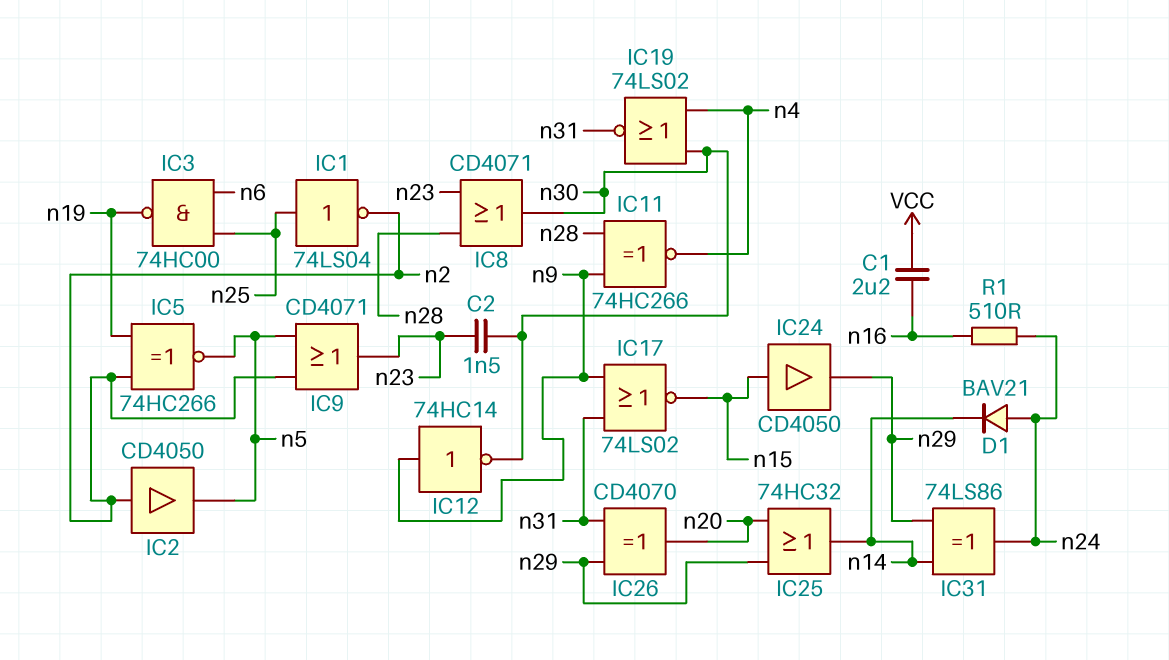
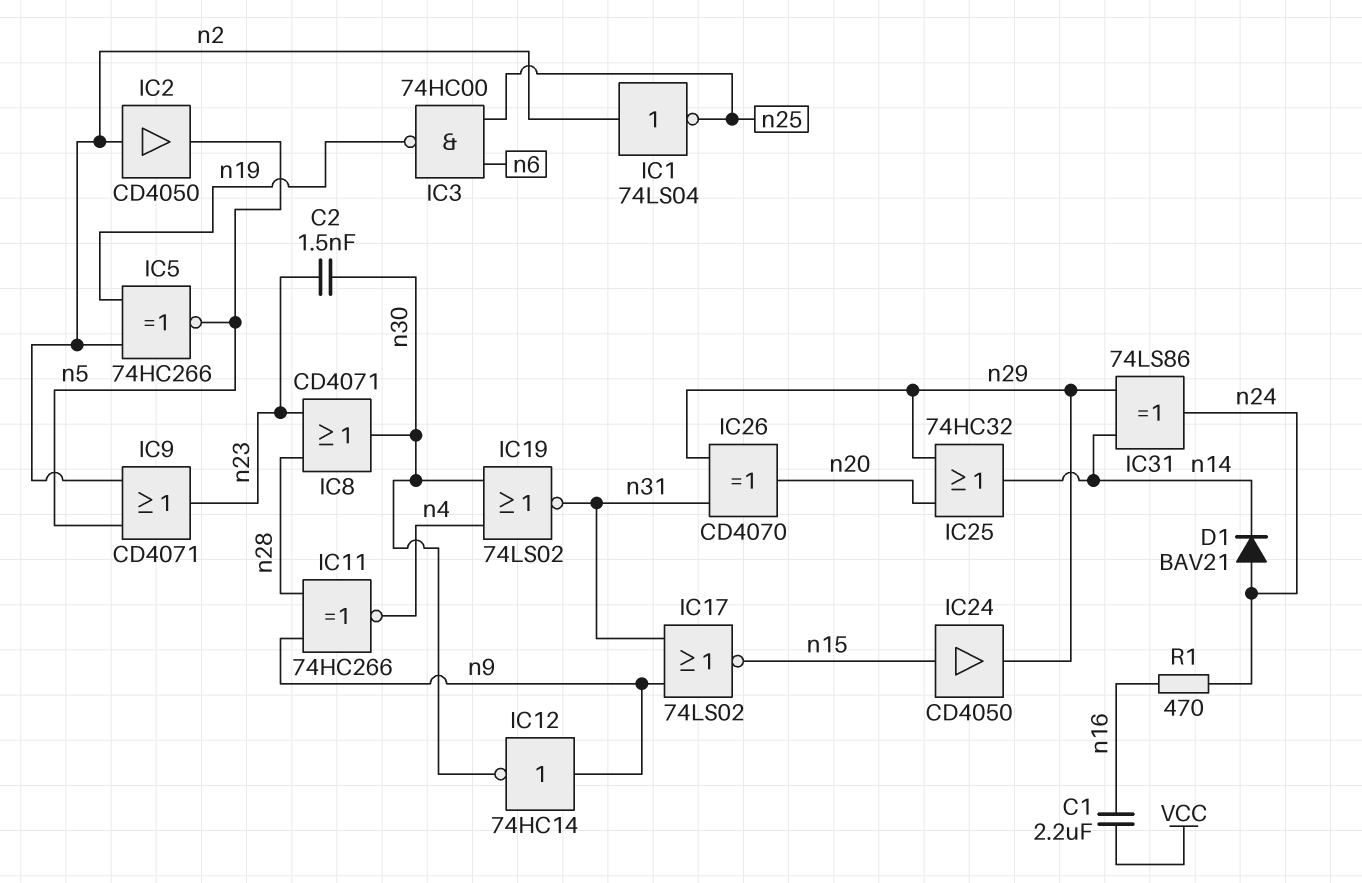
IC1: NOT 74LS04 (in n25, out n2) -> NOT 74LS04 (in n2, out n25)
R1: 510 (n16, n24) -> 470 (n16, n24)

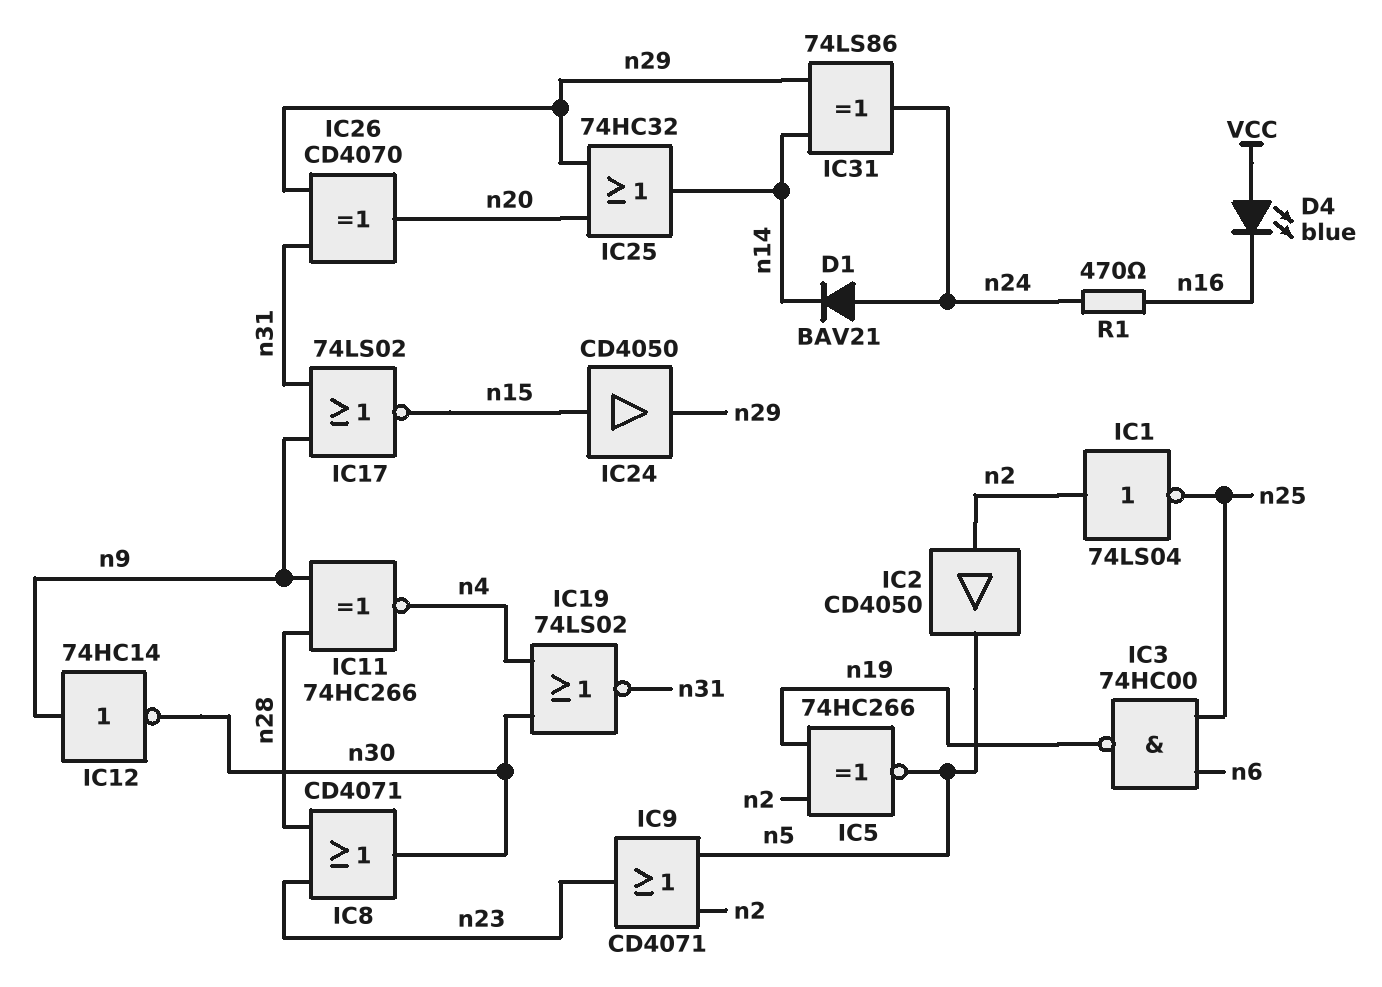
C1: 2.2uF (VCC, n16) -> none
C2: 1.5nF (n23, n30) -> none
D4: none -> LED blue (A VCC, K n16)

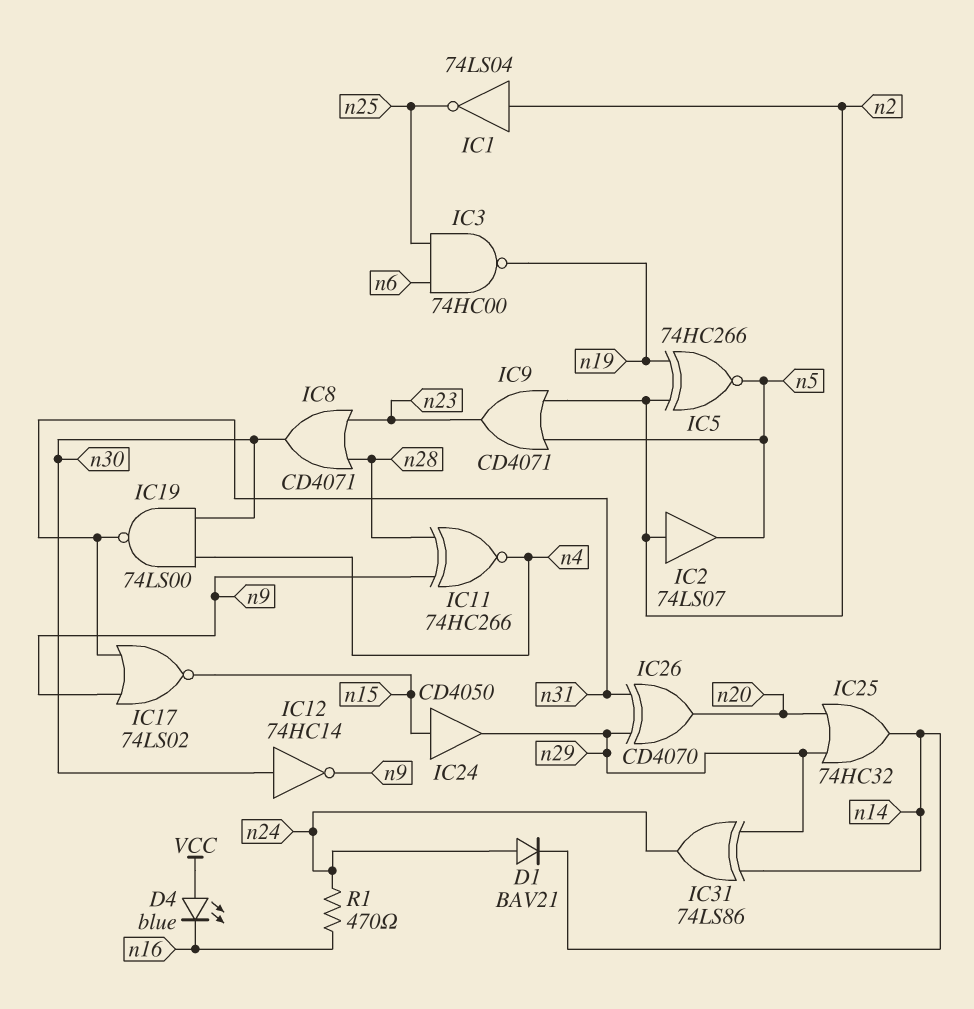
IC2: buffer CD4050 (in n2, out n5) -> buffer 74LS07 (in n2, out n5)
IC12: NOT 74HC14 (in n9, out n30) -> NOT 74HC14 (in n30, out n9)
IC19: NOR 74LS02 (in n4, in n30, out n31) -> NAND 74LS00 (in n4, in n30, out n31)

